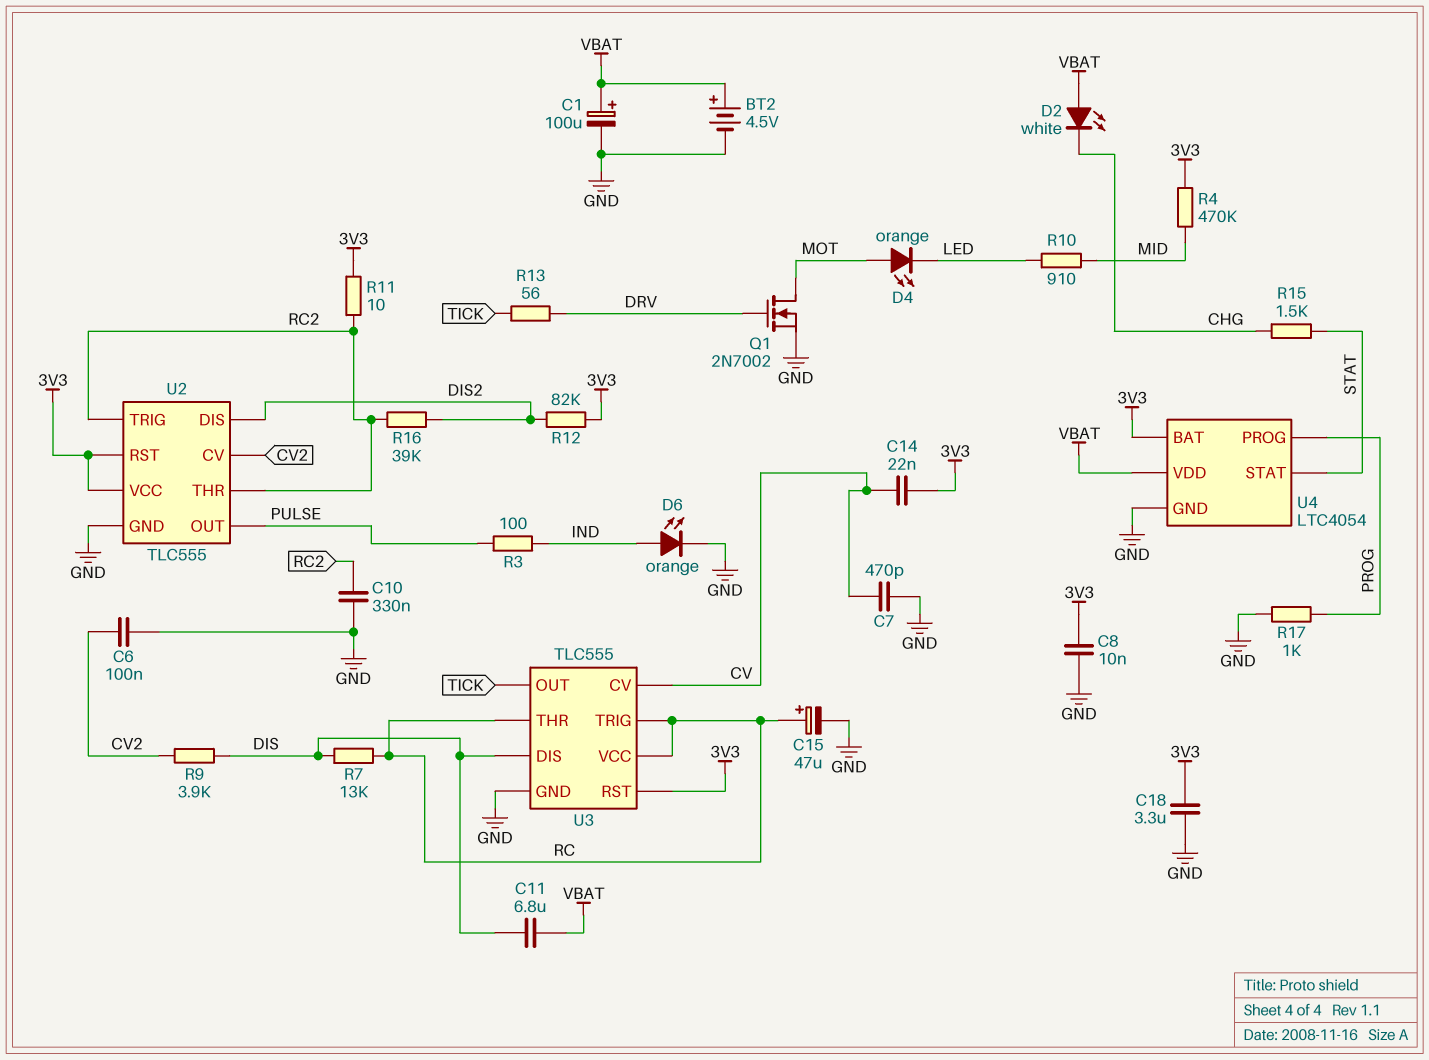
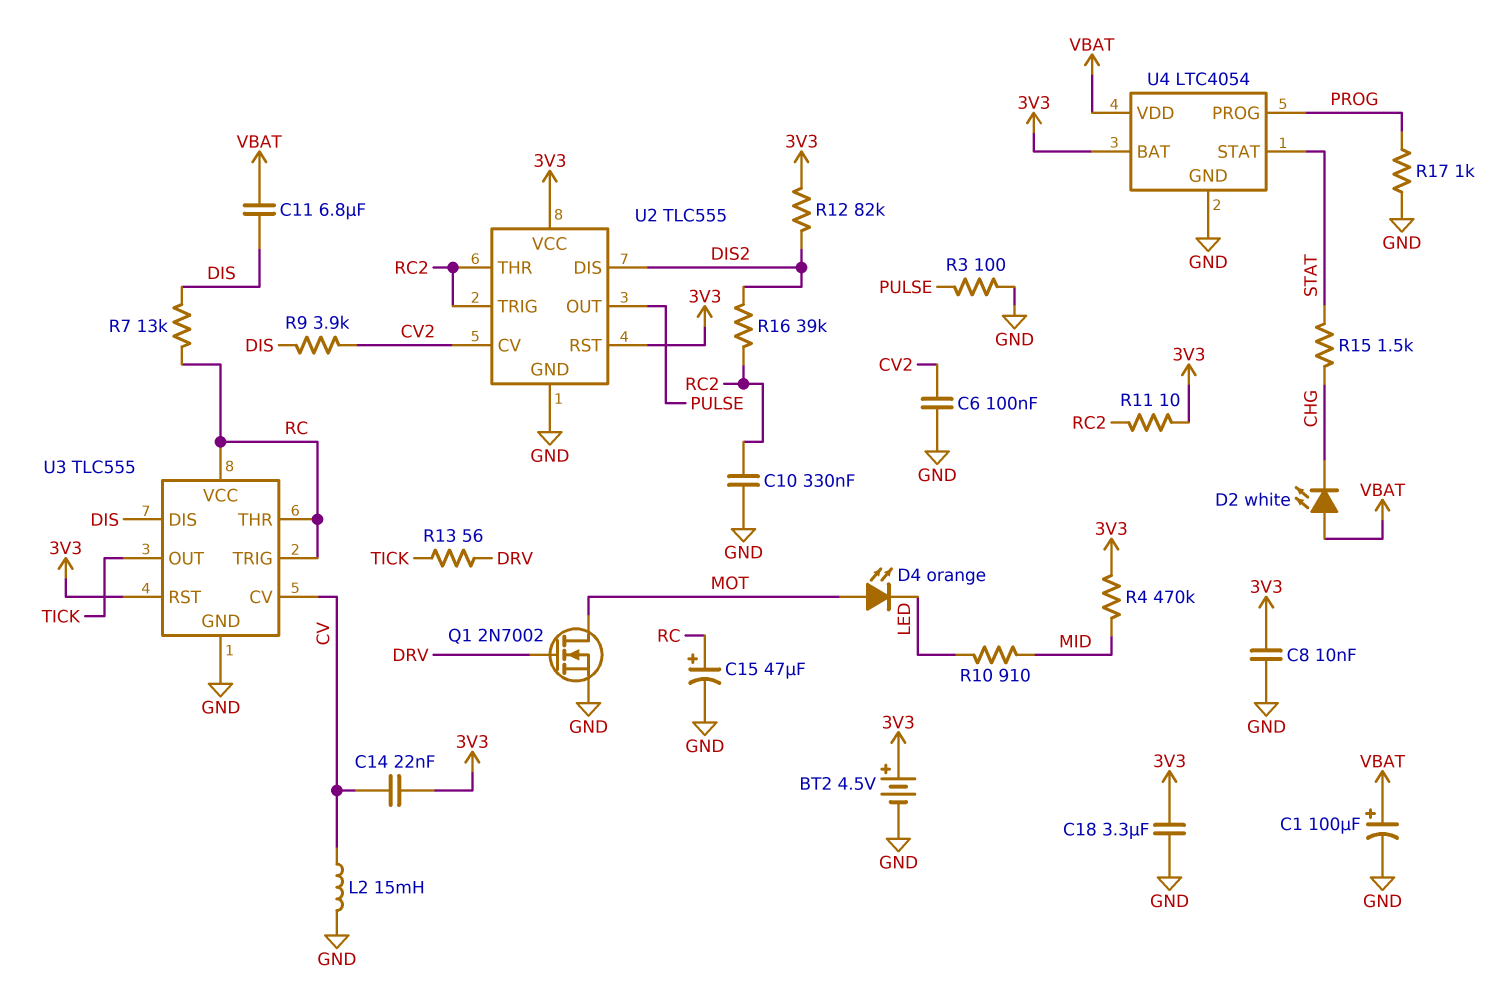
BT2: 4.5V (plus VBAT, minus GND) -> 4.5V (plus 3V3, minus GND)
C7: 470pF (CV, GND) -> none
D6: LED orange (A IND, K GND) -> none
L2: none -> 15mH (CV, GND)
R3: 100 (IND, PULSE) -> 100 (GND, PULSE)

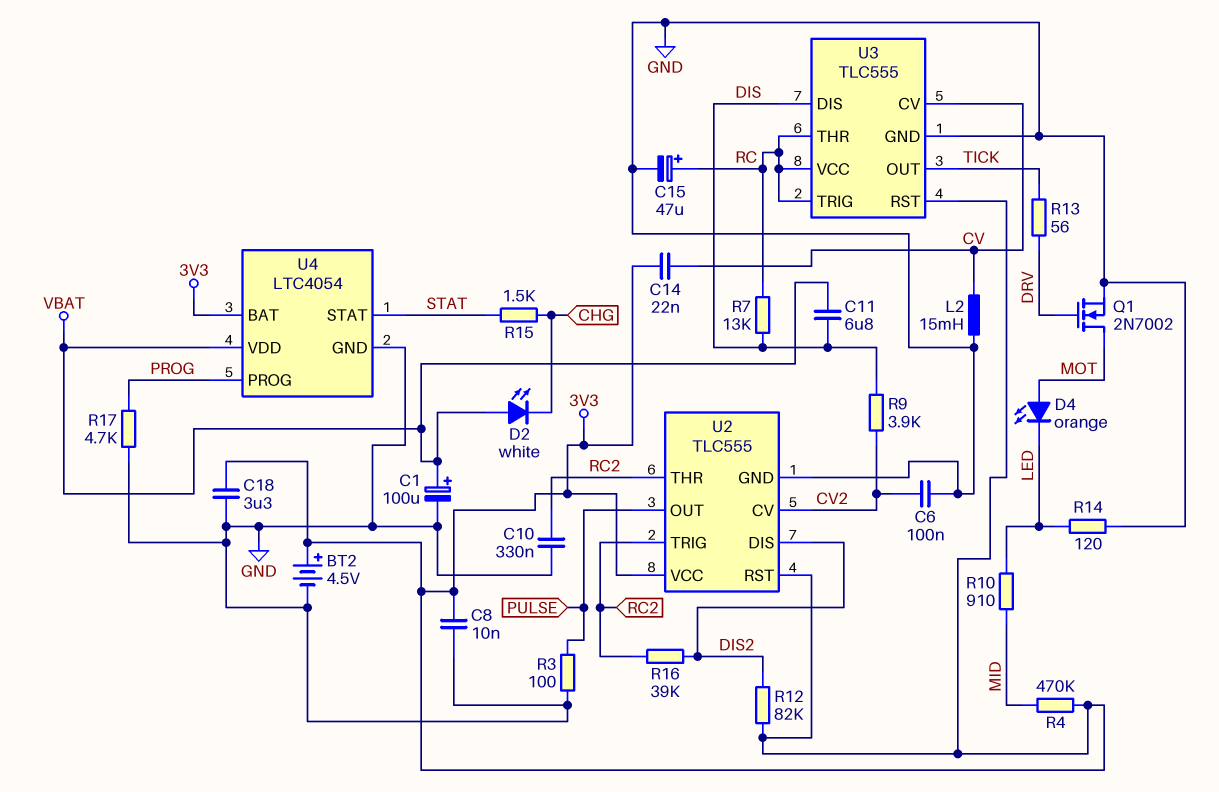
R11: 10 (3V3, RC2) -> none
R14: none -> 120 (GND, LED)
R17: 1k (GND, PROG) -> 4.7k (GND, PROG)

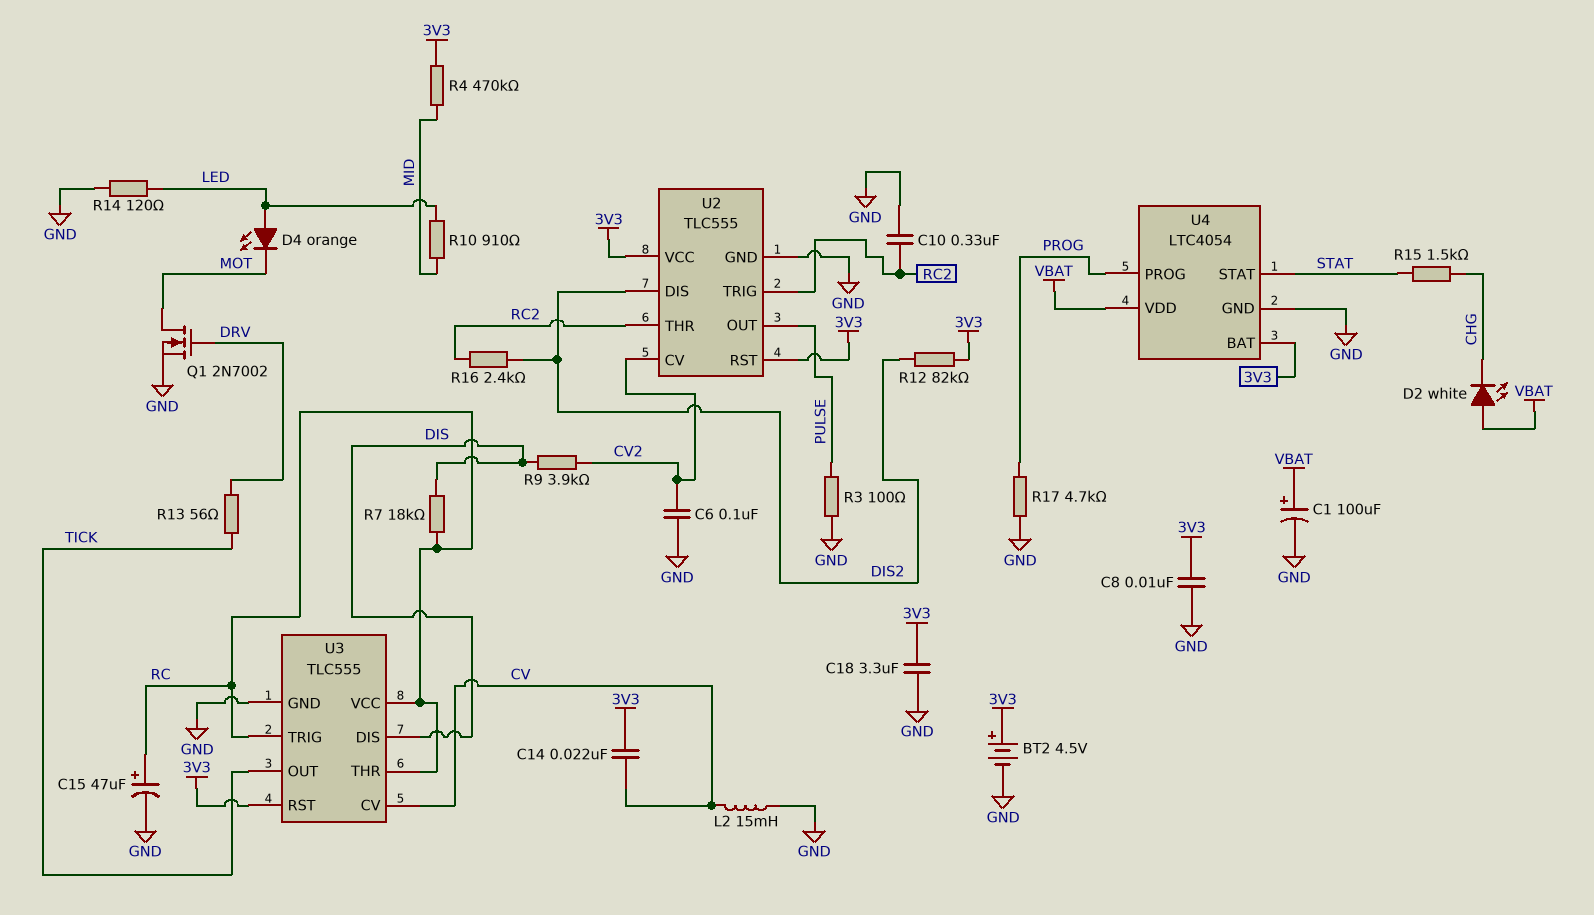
C11: 6.8uF (DIS, VBAT) -> none
D4: LED orange (A MOT, K LED) -> LED orange (A LED, K MOT)
R7: 13k (DIS, RC) -> 18k (DIS, RC)
R16: 39k (DIS2, RC2) -> 2.4k (DIS2, RC2)

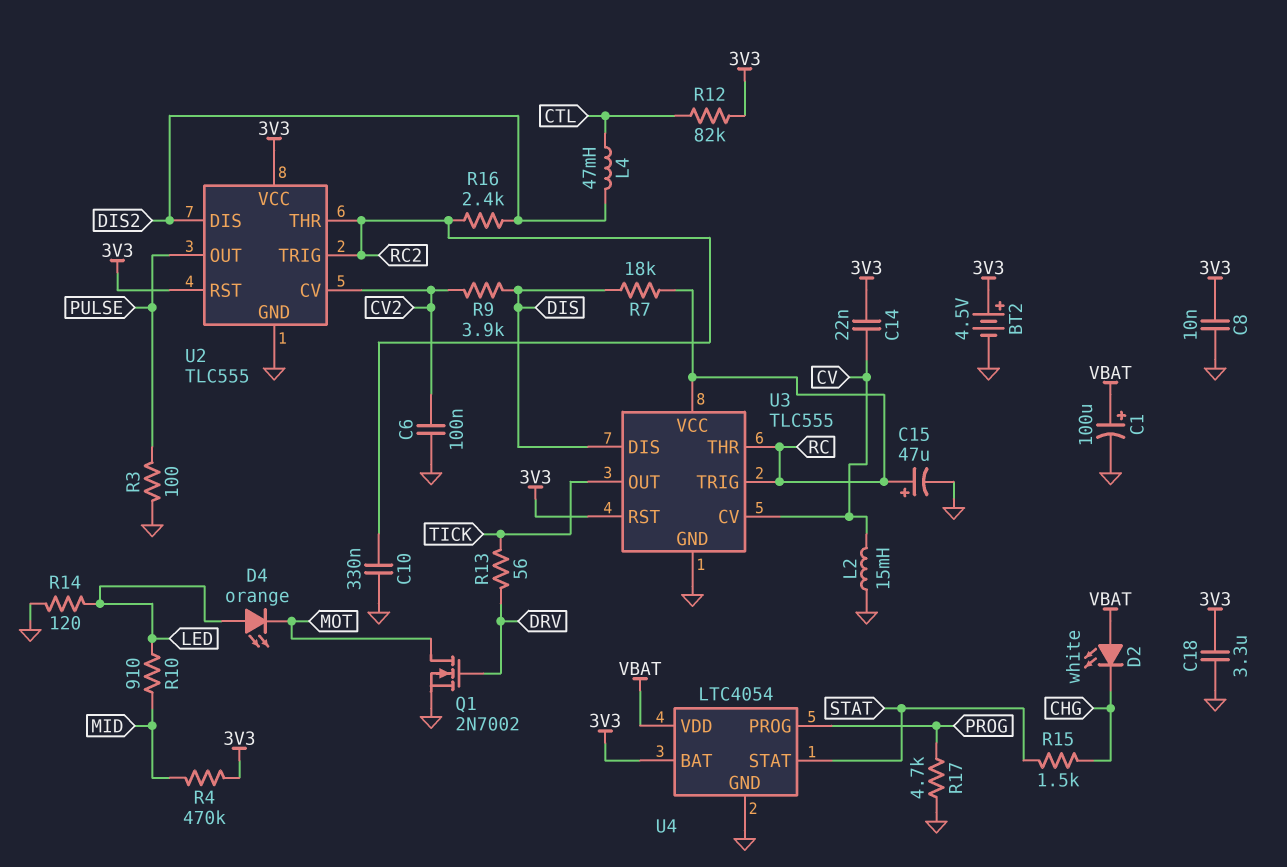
L4: none -> 47mH (CTL, DIS2)
R12: 82k (3V3, DIS2) -> 82k (3V3, CTL)

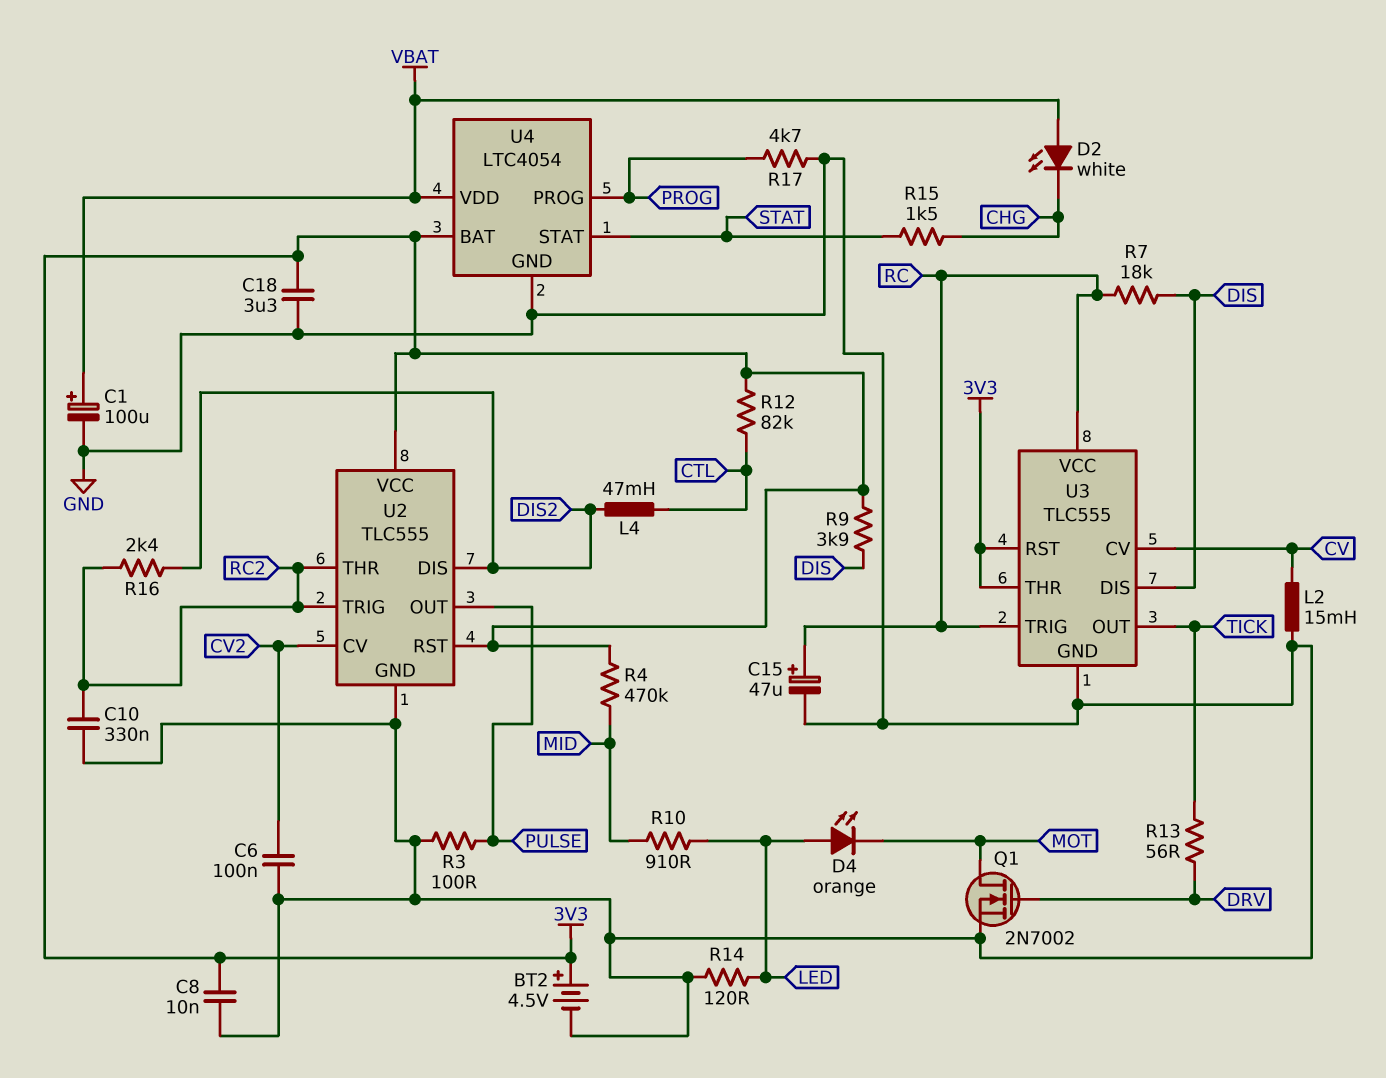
C14: 22nF (3V3, CV) -> none
R9: 3.9k (CV2, DIS) -> 3.9k (3V3, DIS)
U3 pin THR: RC -> 3V3

